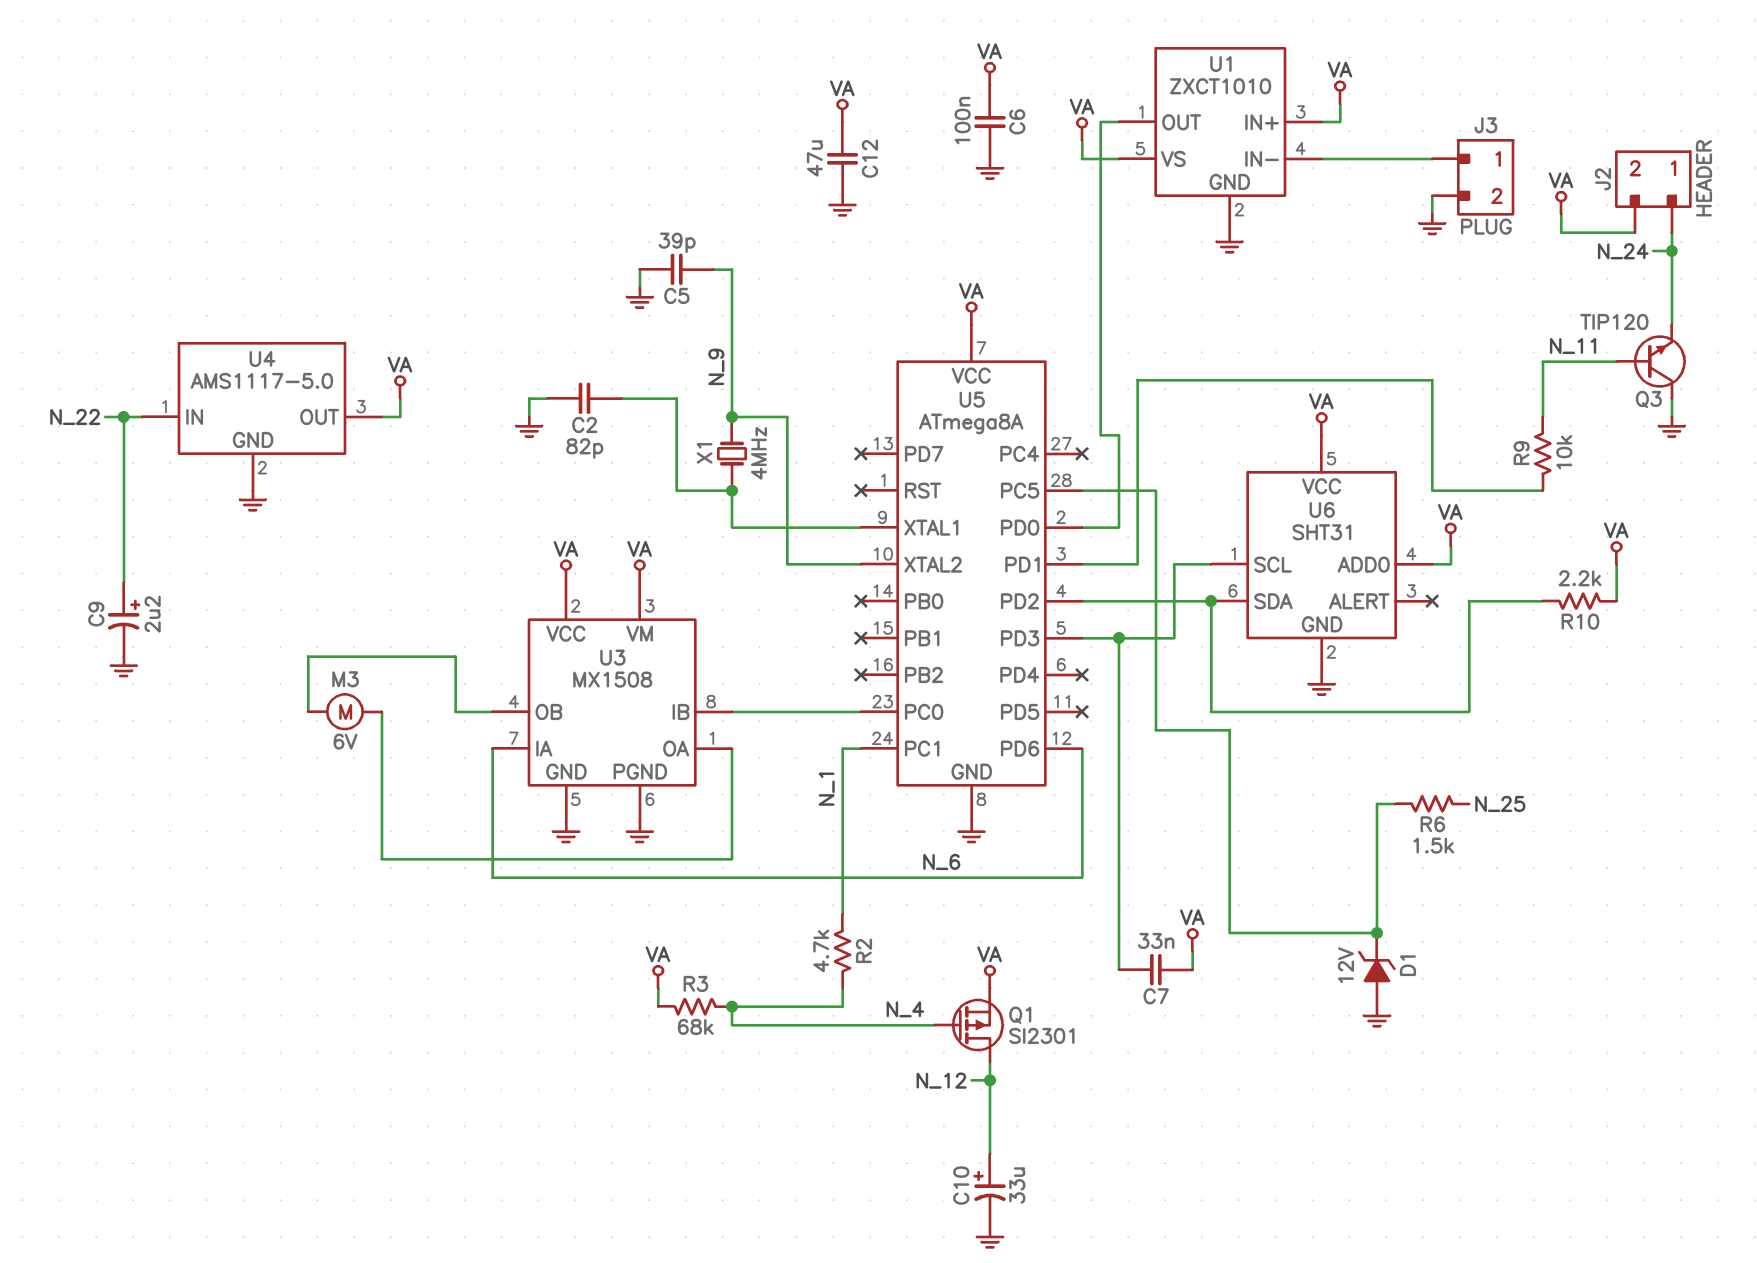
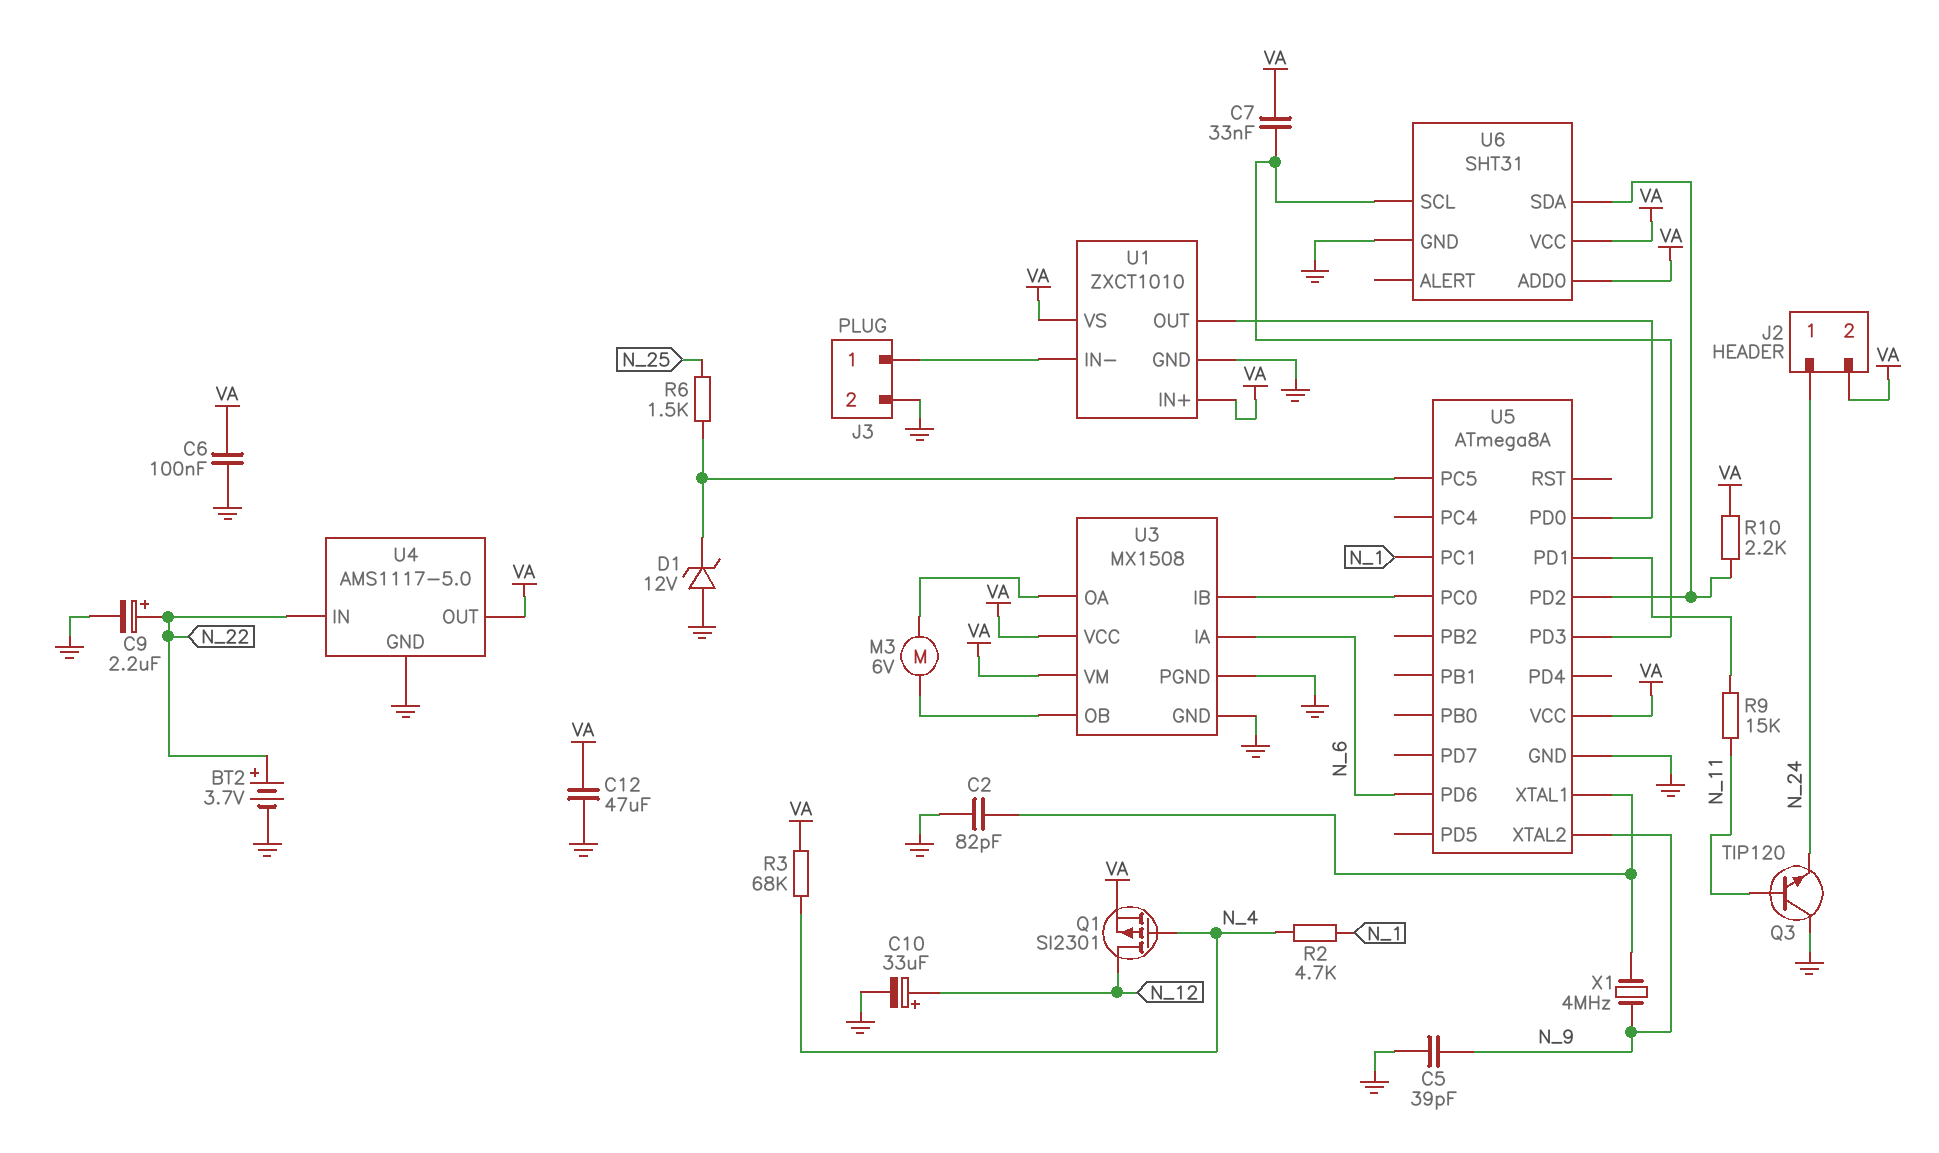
BT2: none -> 3.7V (plus N_22, minus GND)
R9: 10k (N_11, U5/PD1) -> 15k (N_11, U5/PD1)

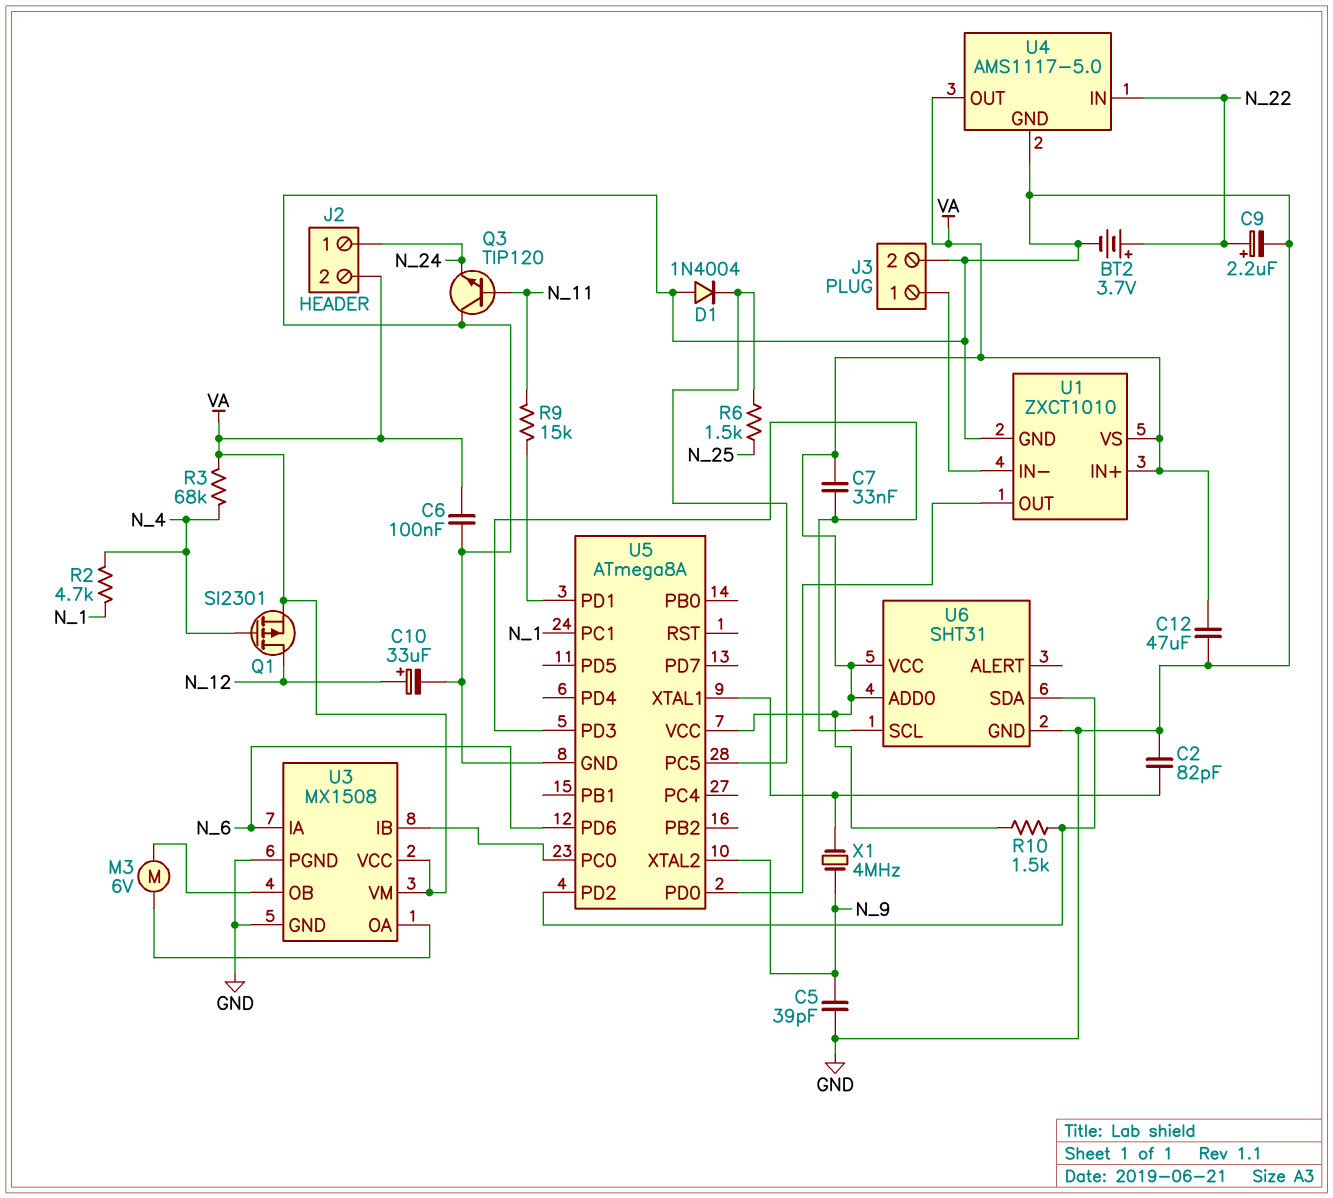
D1: zener 12V (A GND, K U5/PC5) -> diode 1N4004 (A GND, K U5/PC5)
R10: 2.2k (U5/PD2, VA) -> 1.5k (U5/PD2, VA)

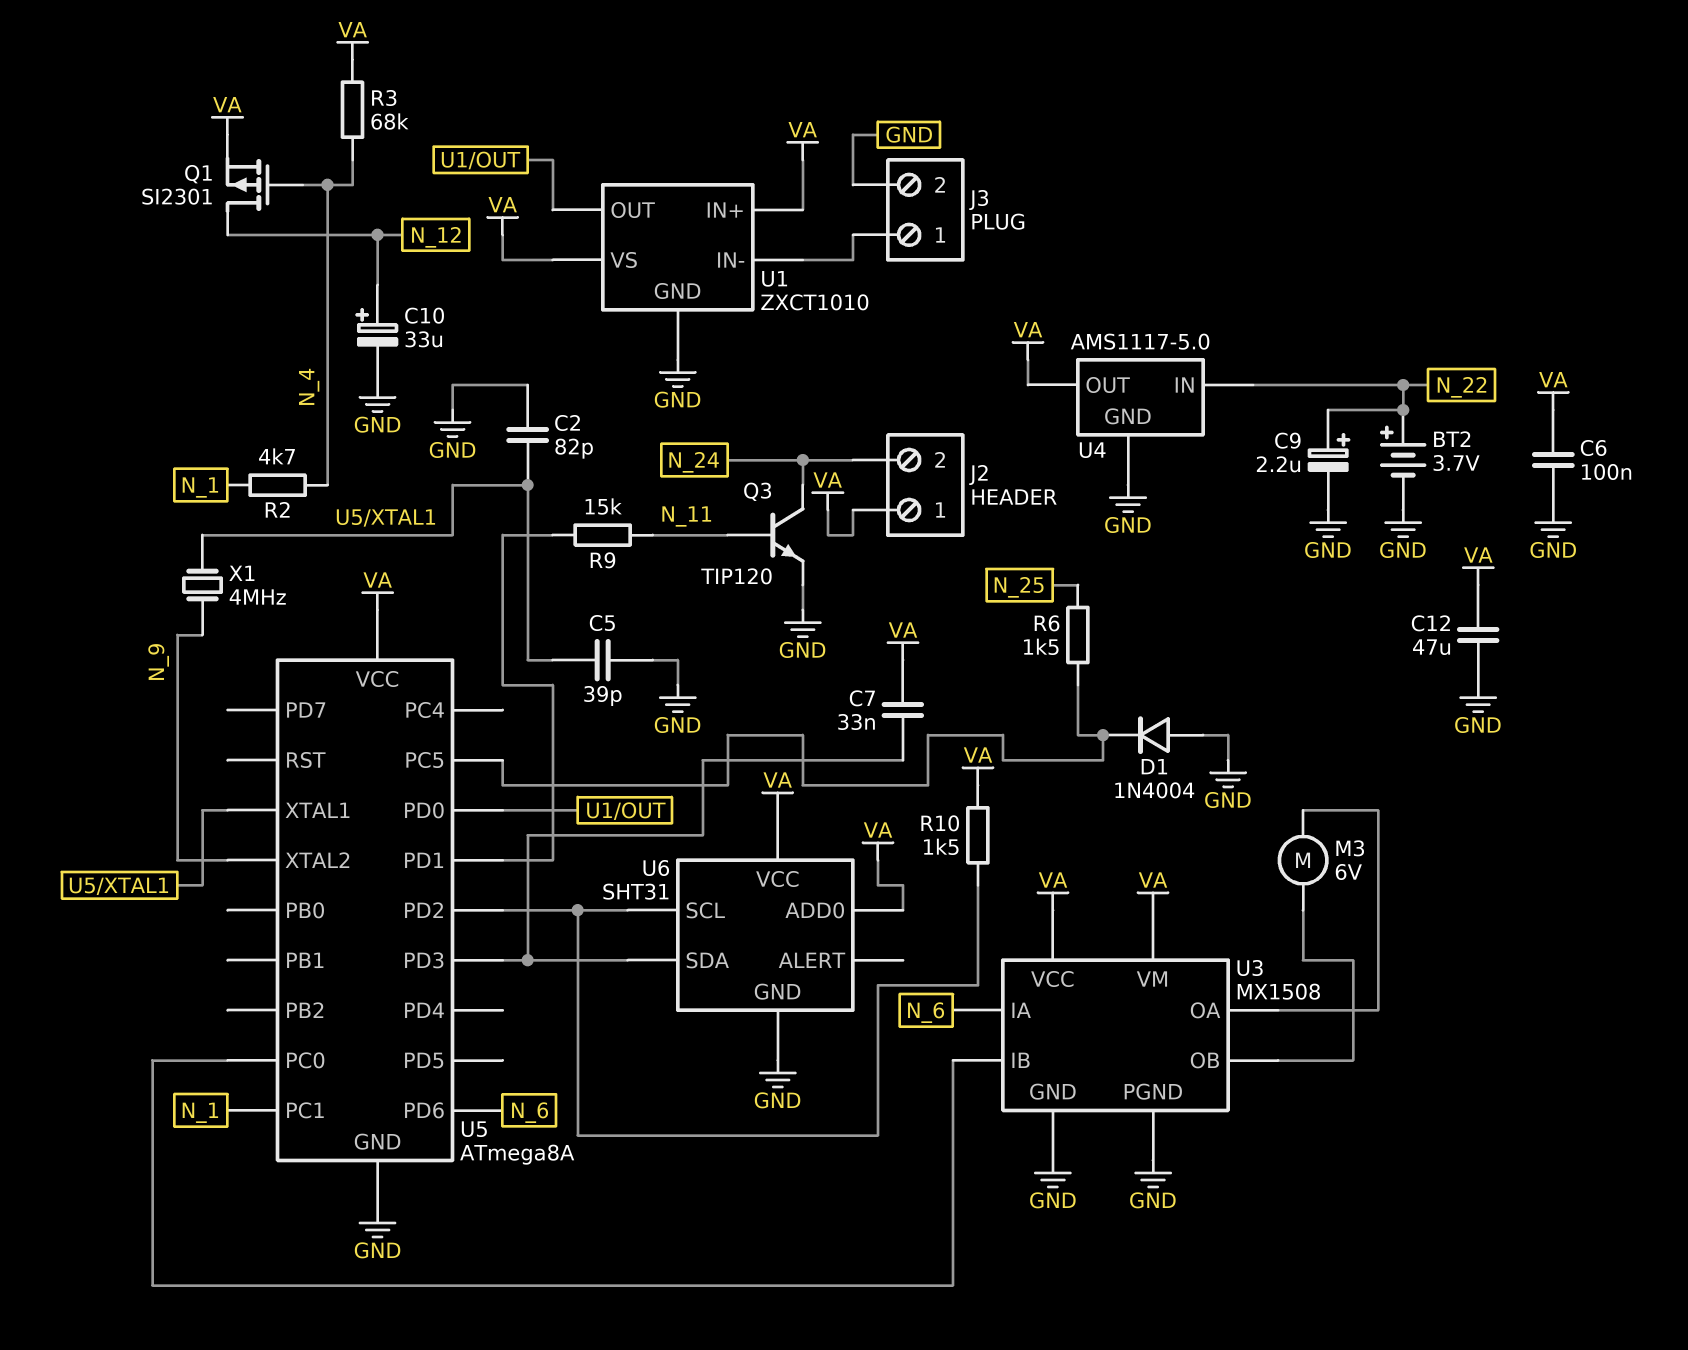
C5: 39pF (GND, N_9) -> 39pF (GND, U5/XTAL1)
J2 pin 1: N_24 -> VA
J2 pin 2: VA -> N_24
Q3: NPN TIP120 (B N_11, C GND, E N_24) -> NPN TIP120 (B N_11, C N_24, E GND)
U6 pin SCL: U5/PD3 -> U5/PD2
U6 pin SDA: U5/PD2 -> U5/PD3

